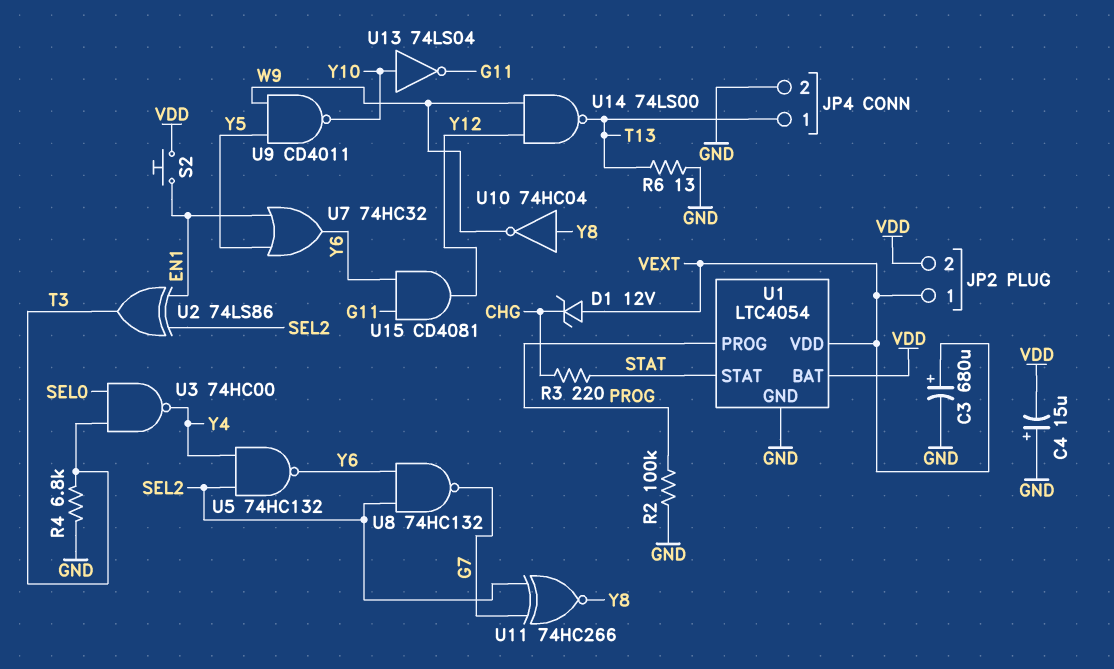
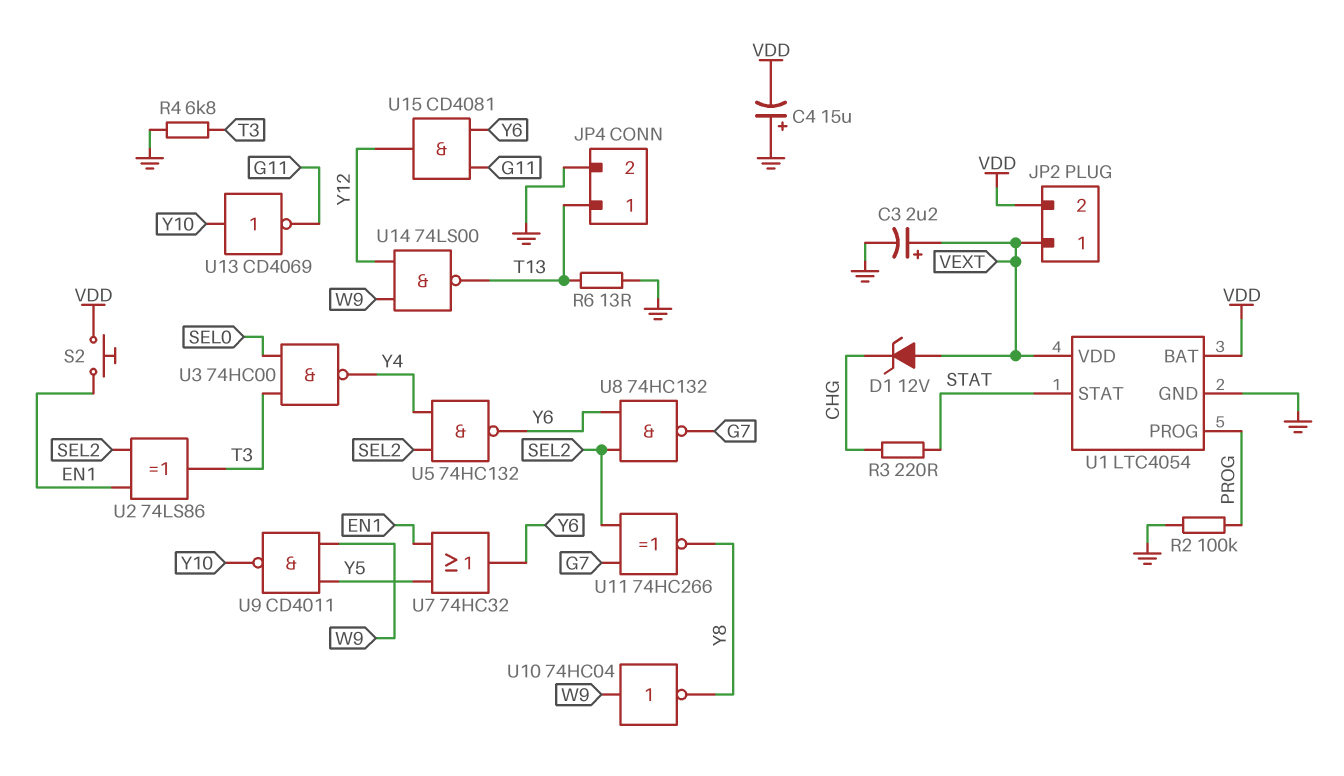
C3: 680uF (plus VEXT, minus GND) -> 2.2uF (plus VEXT, minus GND)
U10: NOT 74HC04 (in Y8, out W9) -> NOT 74HC04 (in W9, out Y8)
U13: NOT 74LS04 (in Y10, out G11) -> NOT CD4069 (in Y10, out G11)

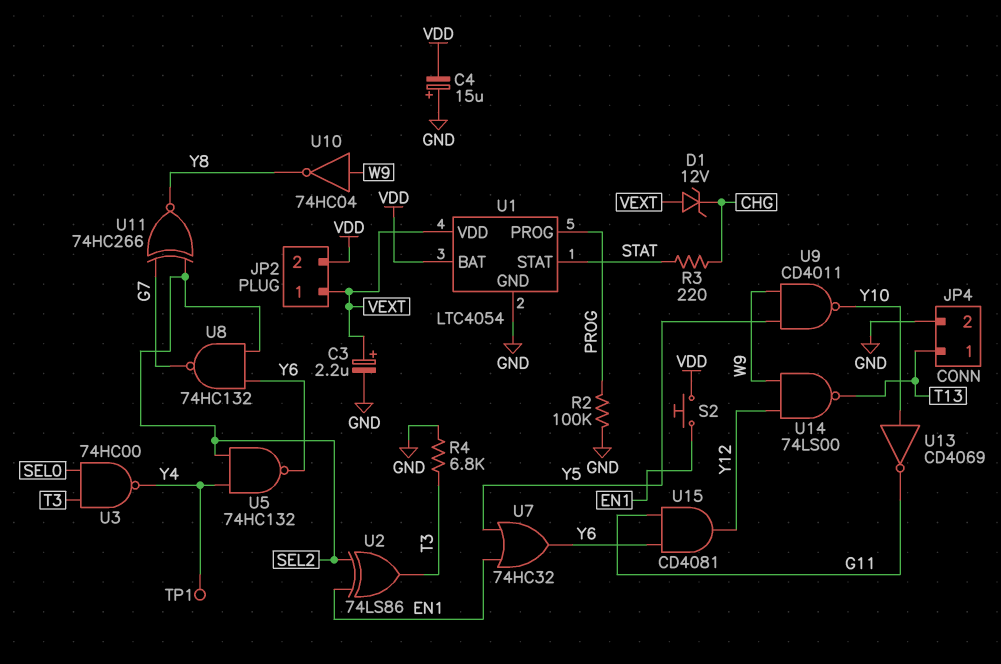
R6: 13 (GND, T13) -> none
TP1: none -> test point (Y4)

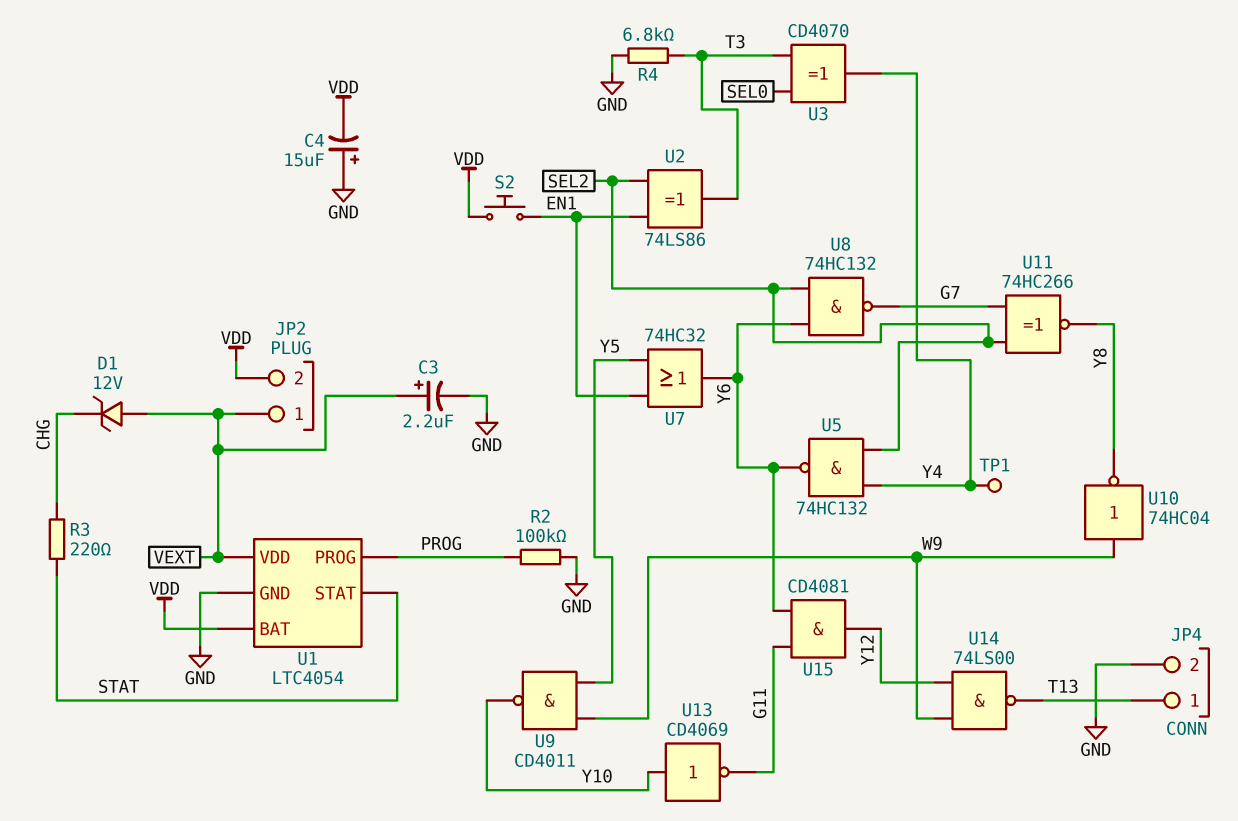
U3: NAND 74HC00 (in SEL0, in T3, out Y4) -> XOR CD4070 (in SEL0, in T3, out Y4)

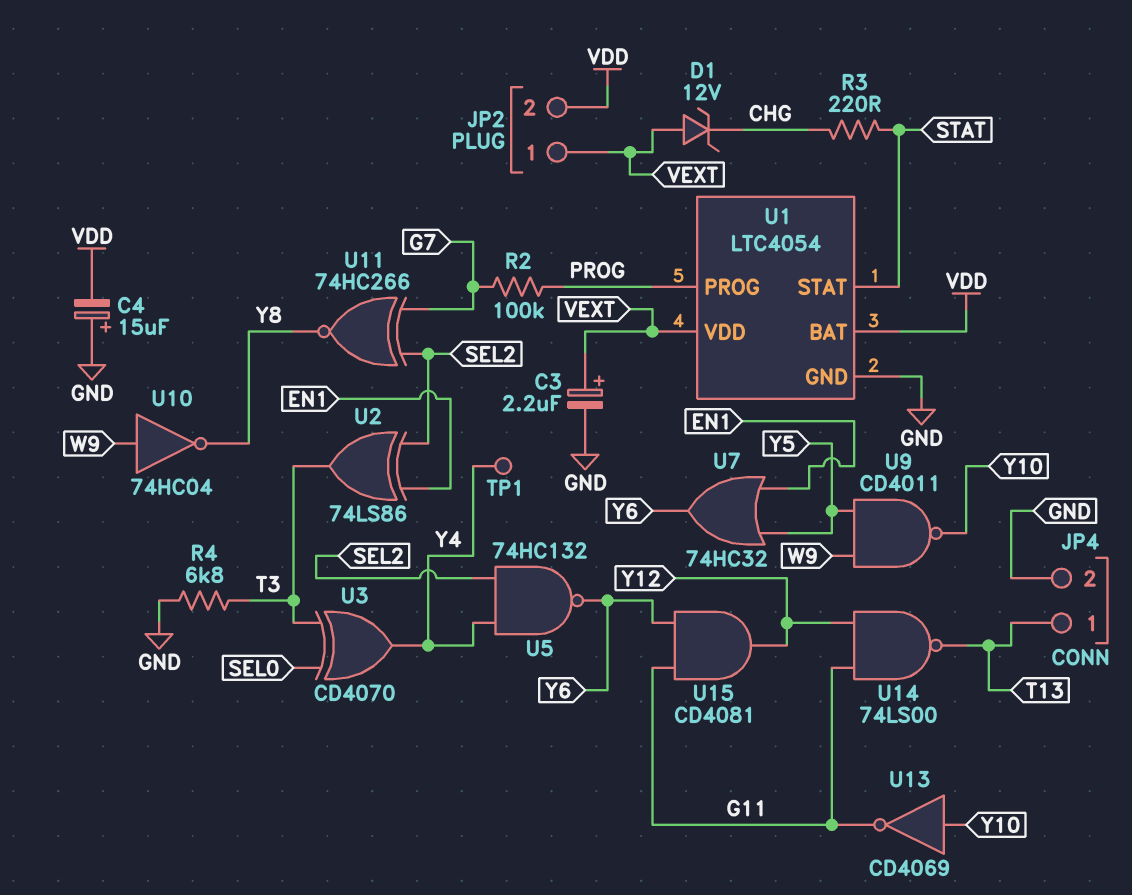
R2: 100k (GND, PROG) -> 100k (G7, PROG)
S2: button (EN1, VDD) -> none
U8: NAND 74HC132 (in SEL2, in Y6, out G7) -> none
U14: NAND 74LS00 (in W9, in Y12, out T13) -> NAND 74LS00 (in G11, in Y12, out T13)

